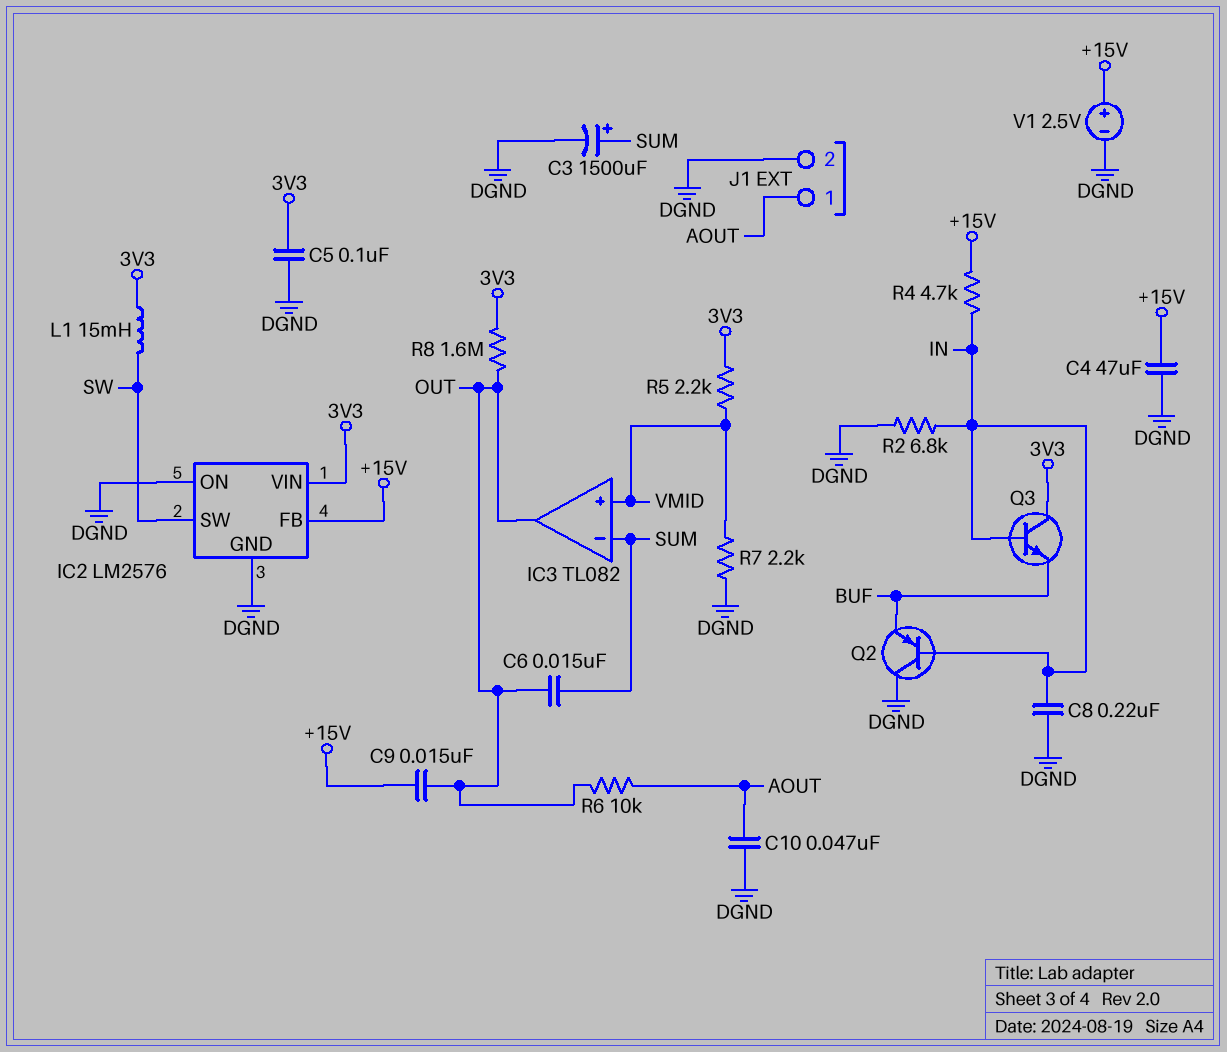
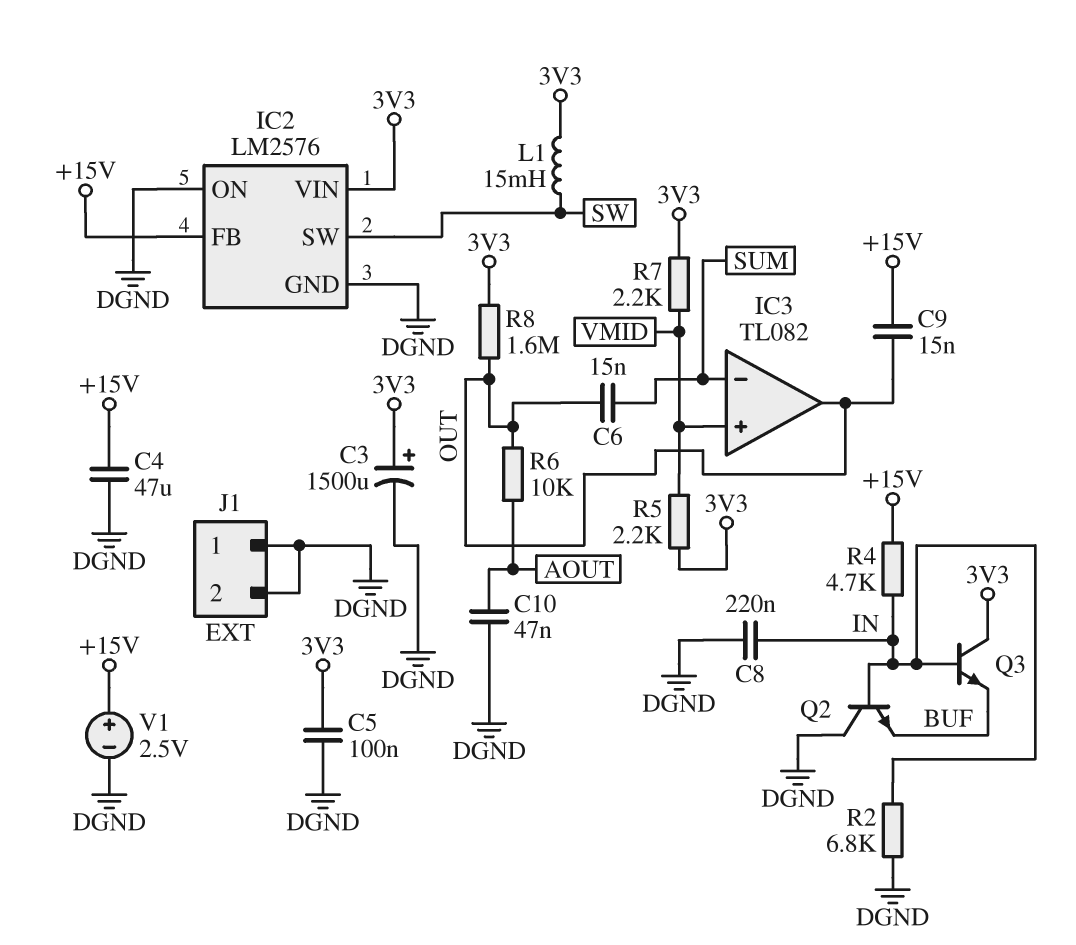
C3: 1500uF (plus SUM, minus DGND) -> 1500uF (plus 3V3, minus DGND)
J1 pin 1: AOUT -> DGND
Q2: PNP (B IN, C DGND, E BUF) -> NPN (B IN, C DGND, E BUF)
R7: 2.2k (DGND, VMID) -> 2.2k (3V3, VMID)

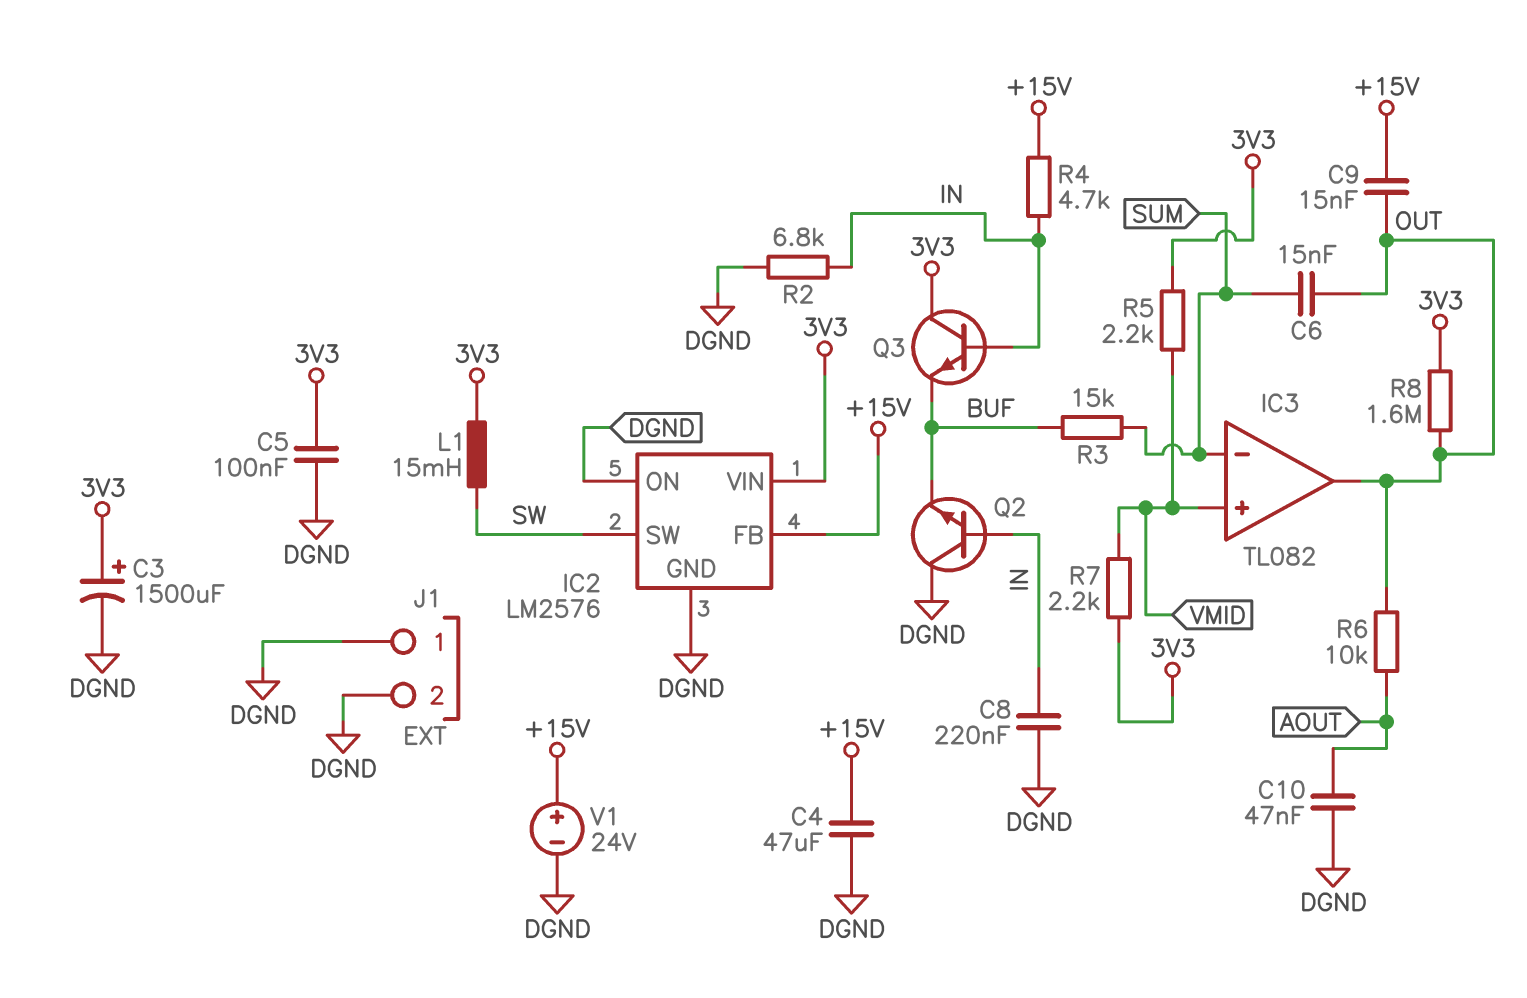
R3: none -> 15k (BUF, SUM)
V1: 2.5V (plus +15V, minus DGND) -> 24V (plus +15V, minus DGND)

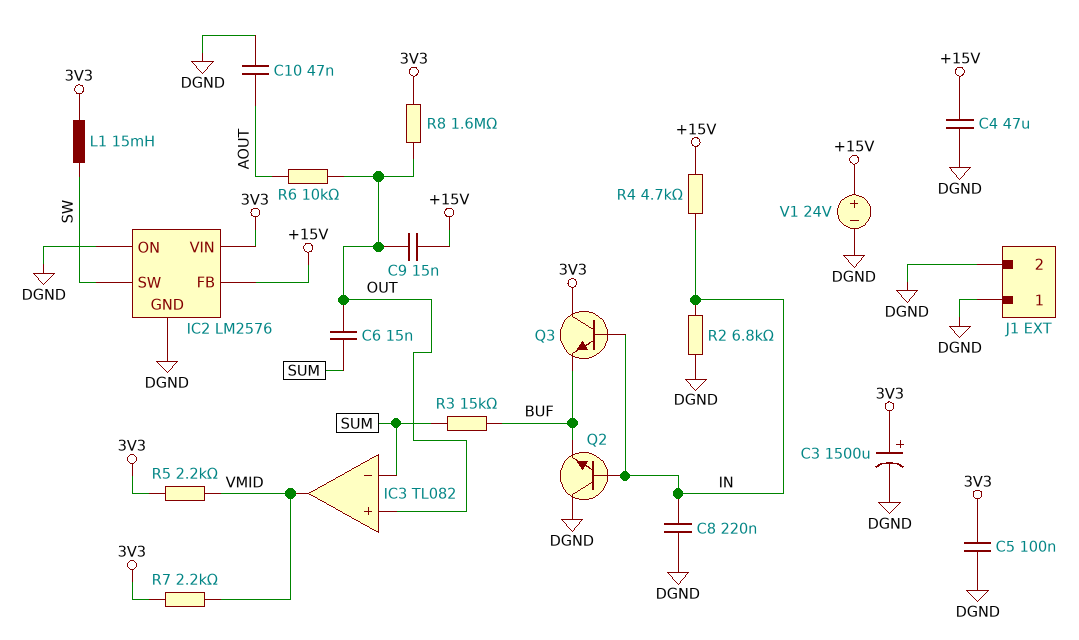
IC3 pin in+: VMID -> OUT
IC3 pin out: OUT -> VMID

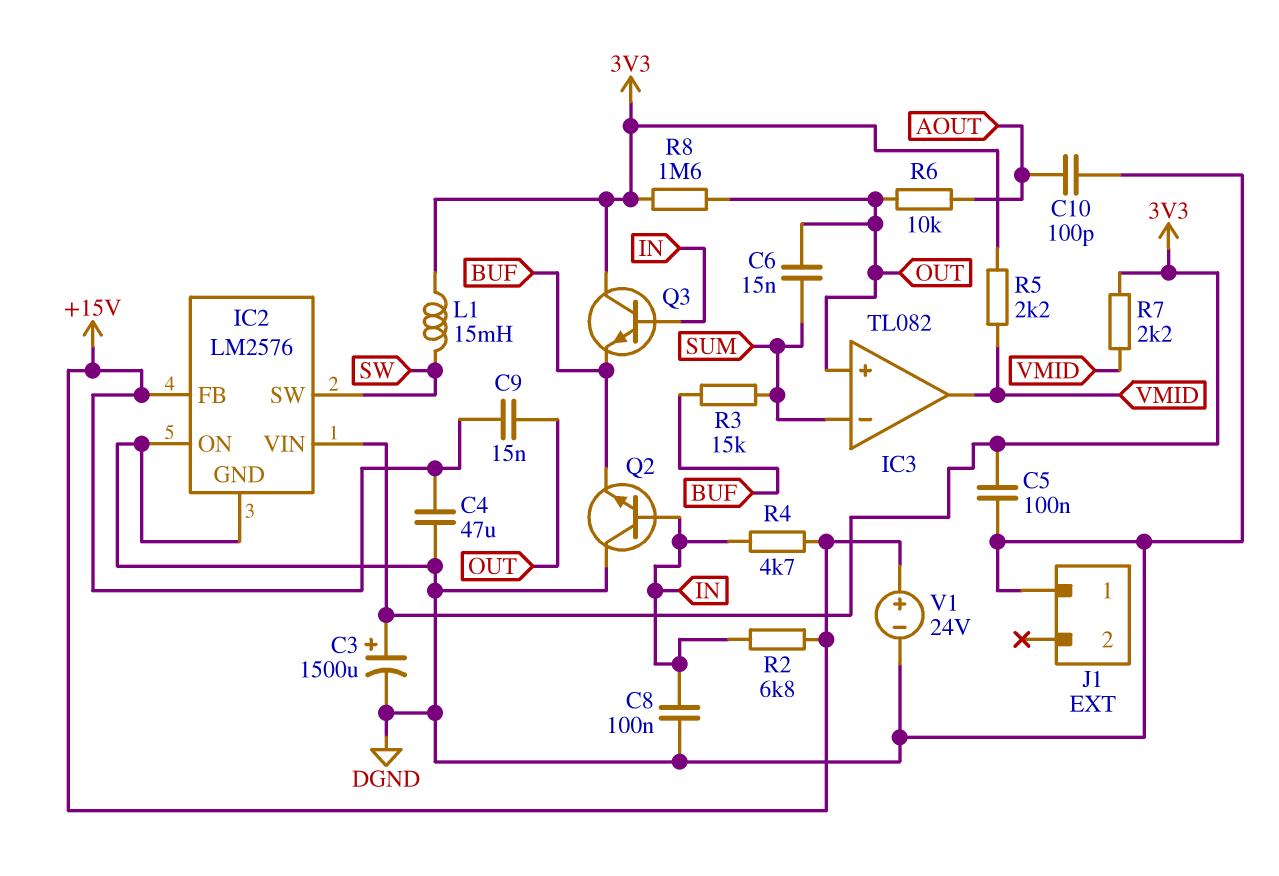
C8: 220nF (DGND, IN) -> 100nF (DGND, IN)
C10: 47nF (AOUT, DGND) -> 100pF (AOUT, DGND)
J1 pin 2: DGND -> none
R2: 6.8k (DGND, IN) -> 6.8k (+15V, IN)

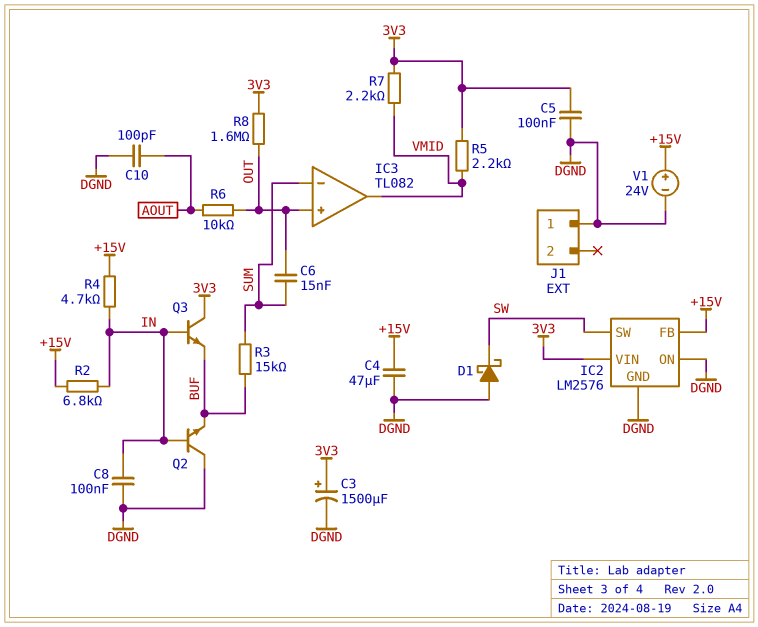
C9: 15nF (+15V, OUT) -> none
D1: none -> schottky (A DGND, K SW)
L1: 15mH (3V3, SW) -> none

